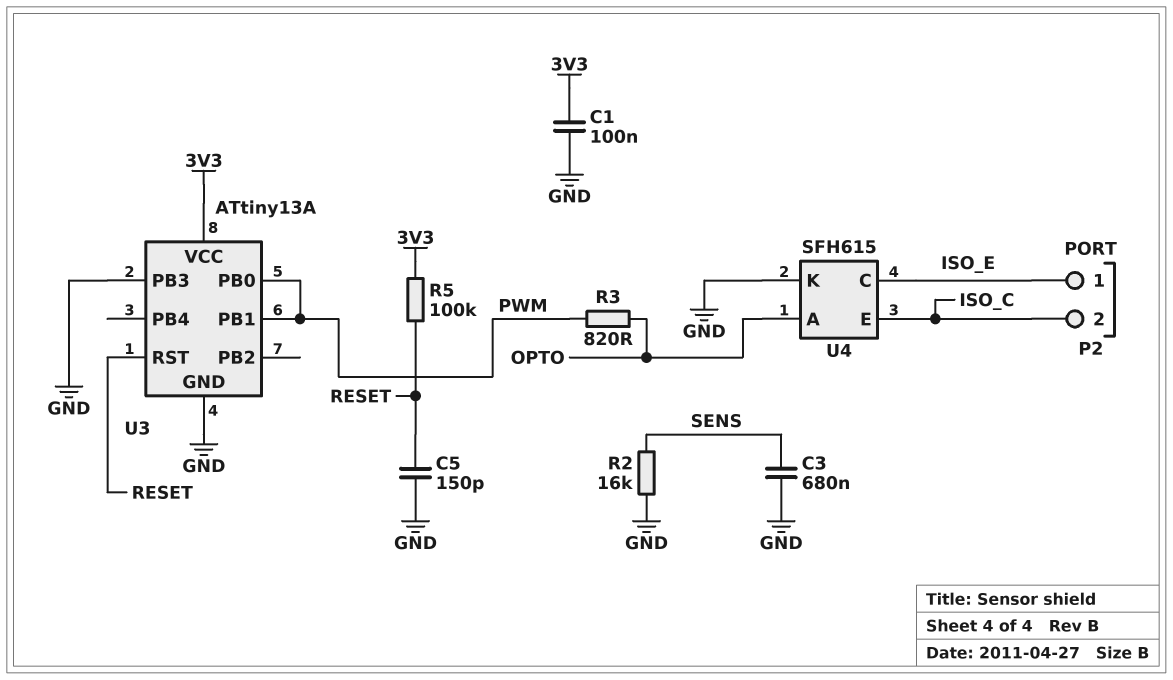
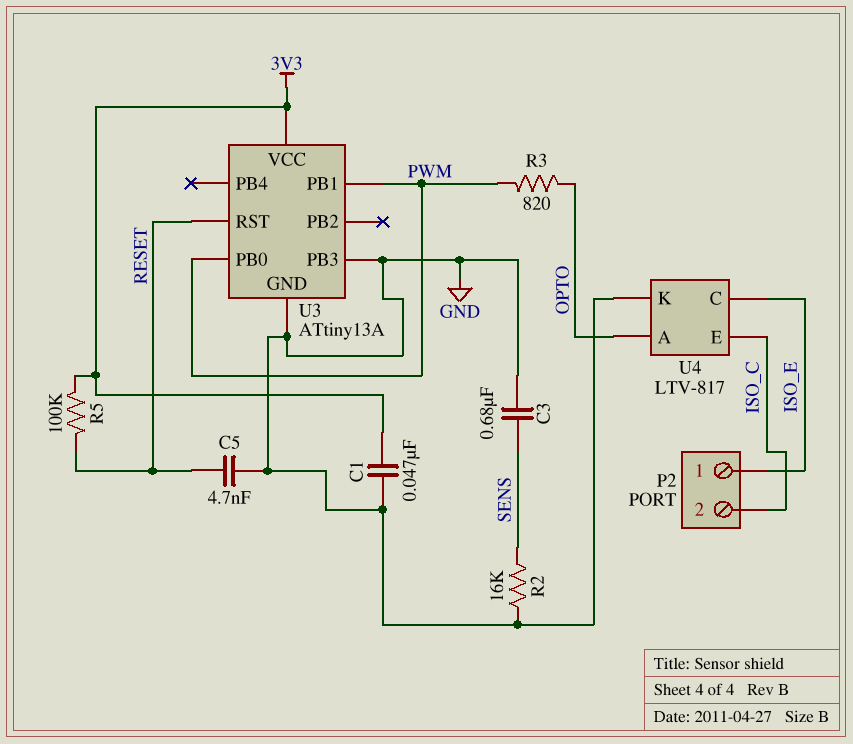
C1: 100nF (3V3, GND) -> 47nF (3V3, GND)
C5: 150pF (GND, RESET) -> 4.7nF (GND, RESET)
U4: SFH615 -> LTV-817

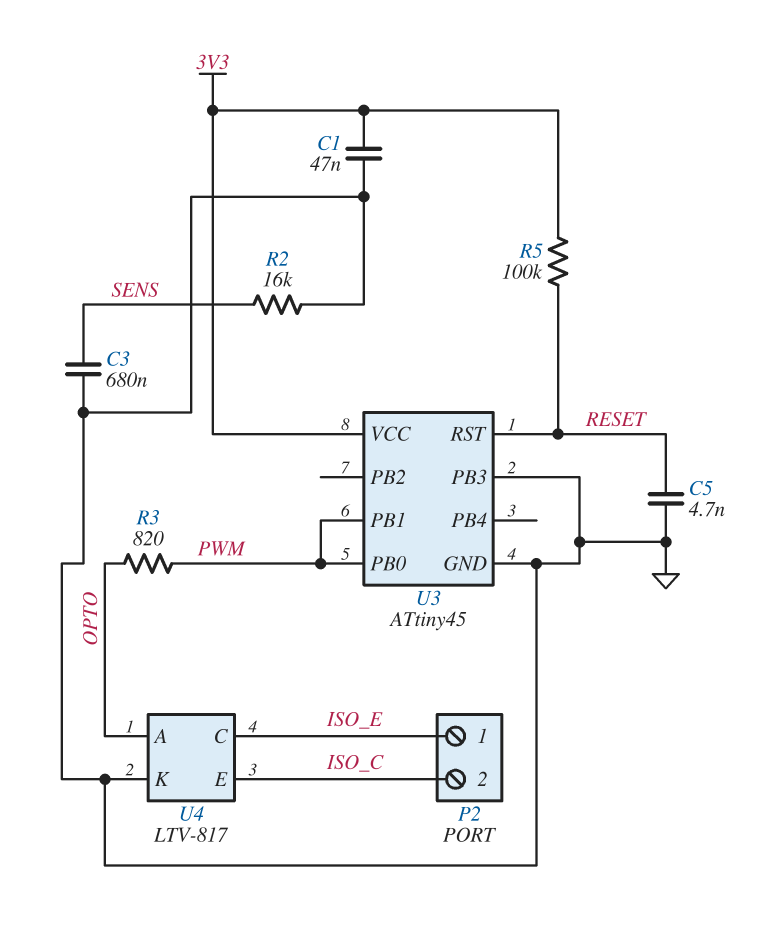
U3: ATtiny13A -> ATtiny45

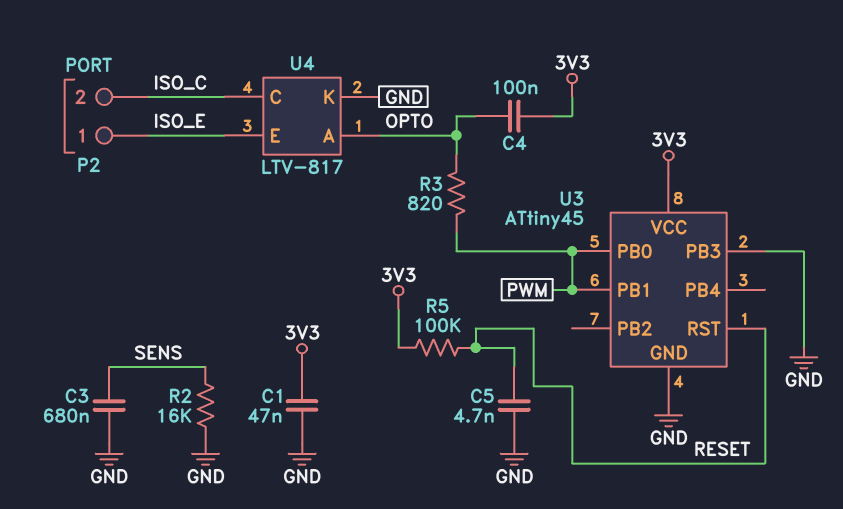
C4: none -> 100nF (3V3, OPTO)
U4 pin C: ISO_E -> ISO_C
U4 pin E: ISO_C -> ISO_E

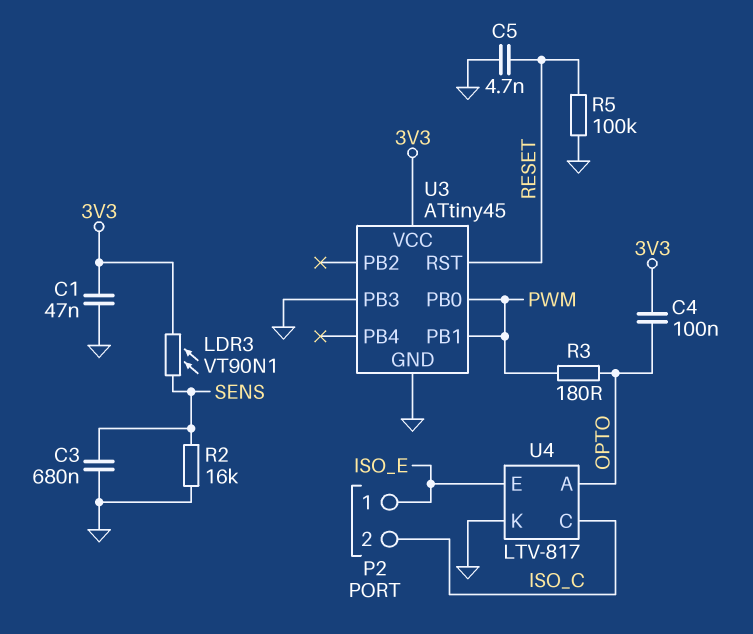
LDR3: none -> VT90N1 (3V3, SENS)
R3: 820 (OPTO, PWM) -> 180 (OPTO, PWM)
R5: 100k (3V3, RESET) -> 100k (GND, RESET)

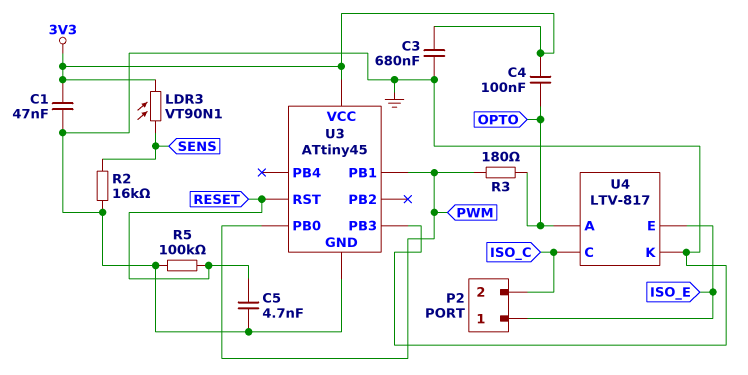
C3: 680nF (GND, SENS) -> 680nF (3V3, GND)

